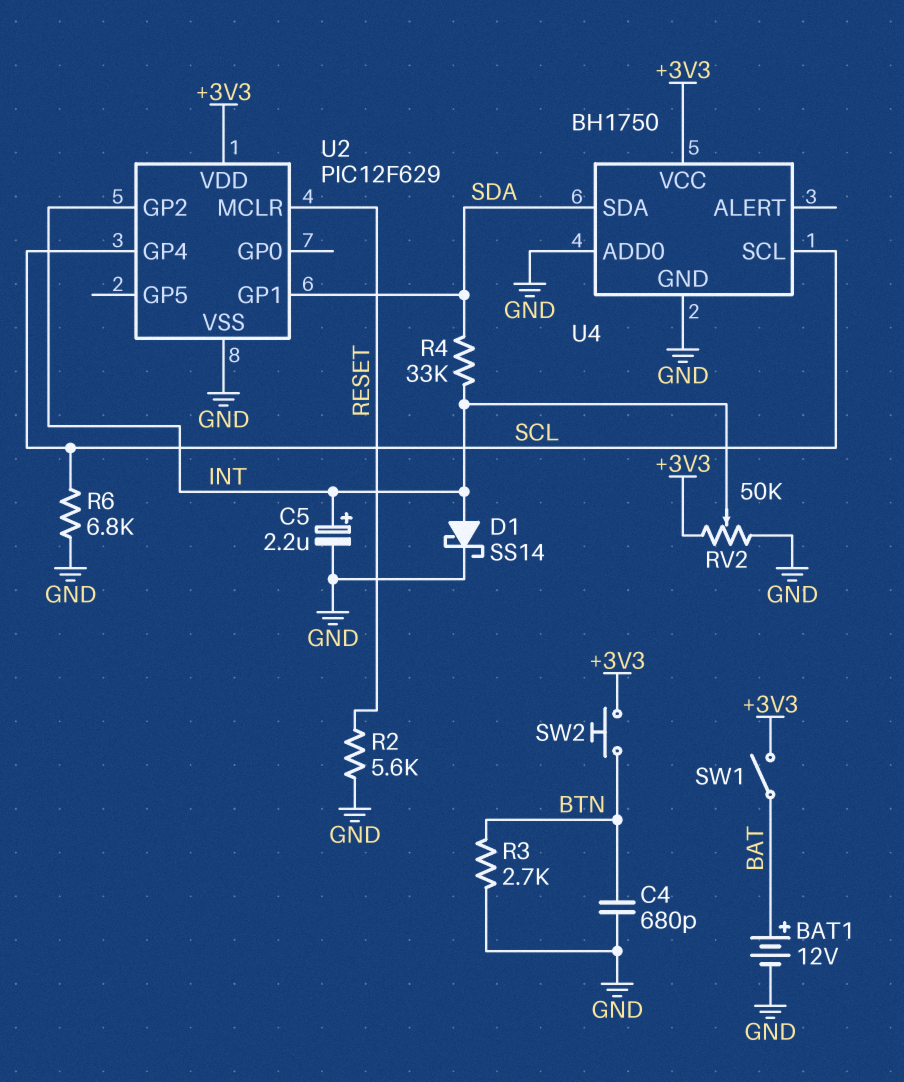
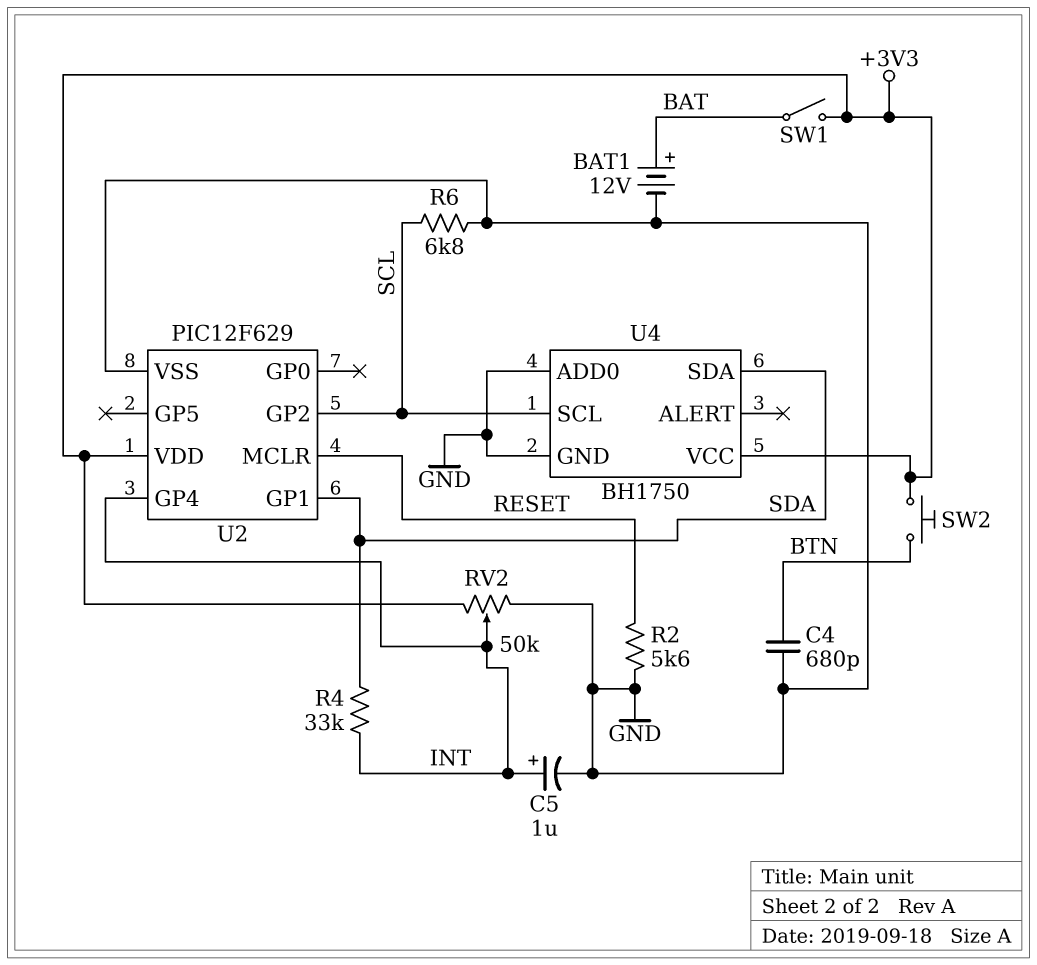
C5: 2.2uF (plus INT, minus GND) -> 1uF (plus INT, minus GND)
D1: schottky SS14 (A INT, K GND) -> none
R3: 2.7k (BTN, GND) -> none
U2 pin GP2: INT -> SCL
U2 pin GP4: SCL -> INT

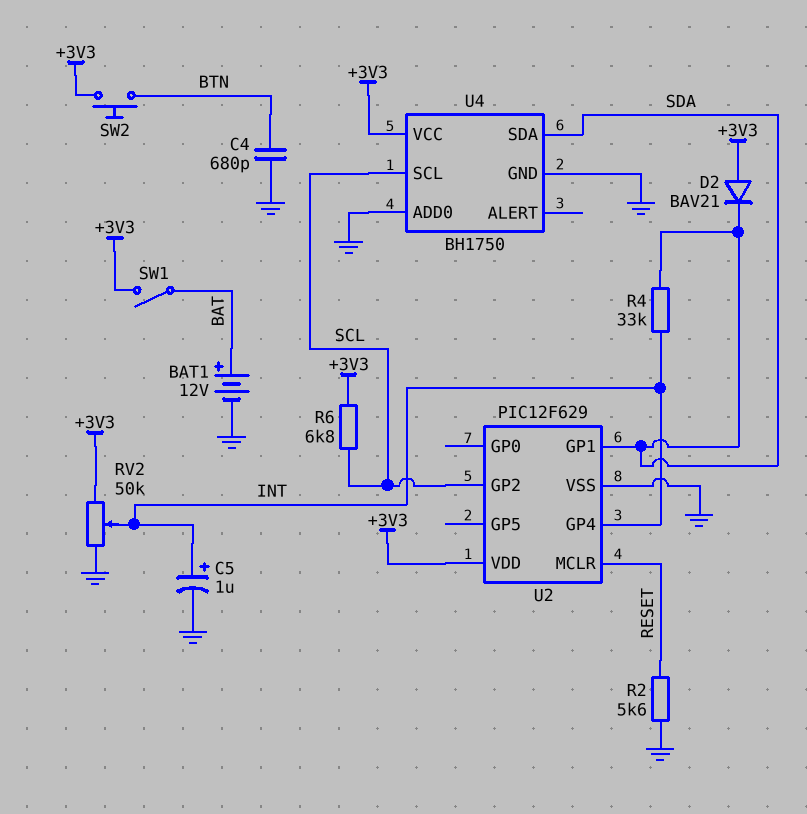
D2: none -> diode BAV21 (A +3V3, K SDA)
R6: 6.8k (GND, SCL) -> 6.8k (+3V3, SCL)

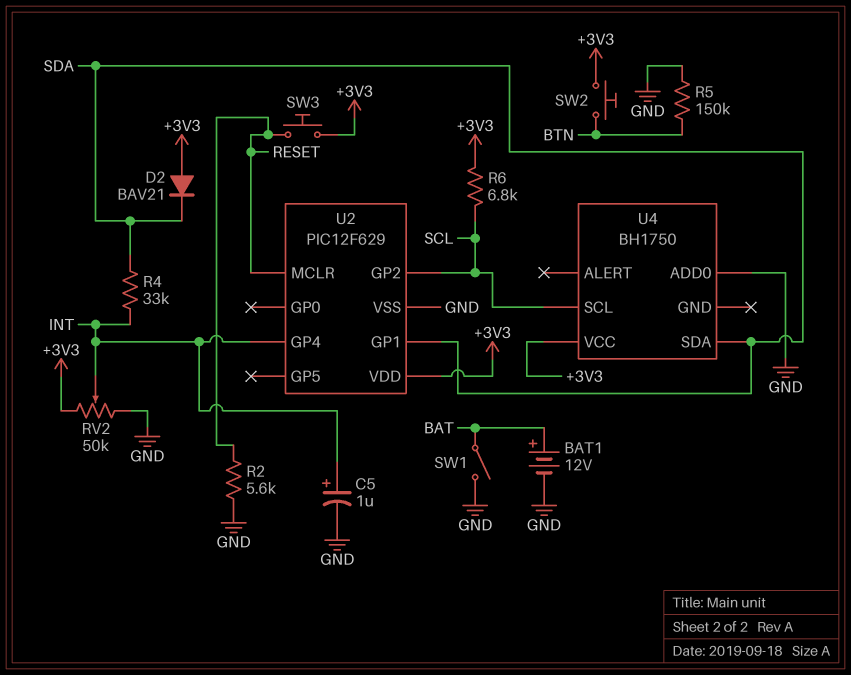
C4: 680pF (BTN, GND) -> none
R5: none -> 150k (BTN, GND)
SW1: switch (+3V3, BAT) -> switch (BAT, GND)
SW3: none -> button (+3V3, RESET)
U4 pin GND: GND -> none

